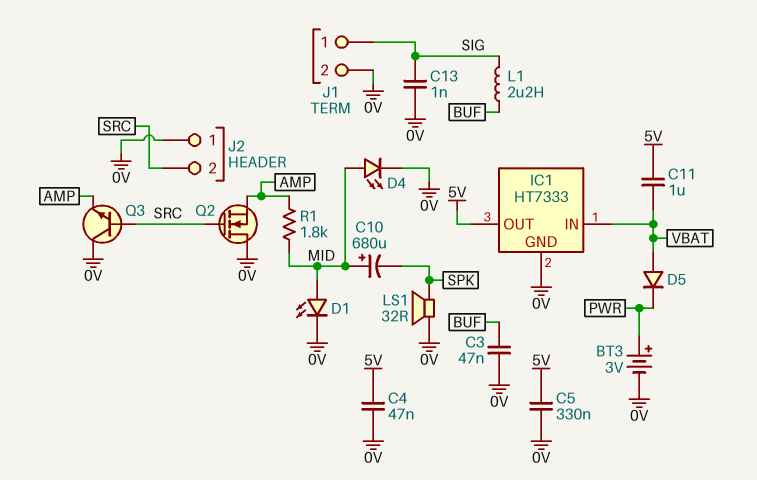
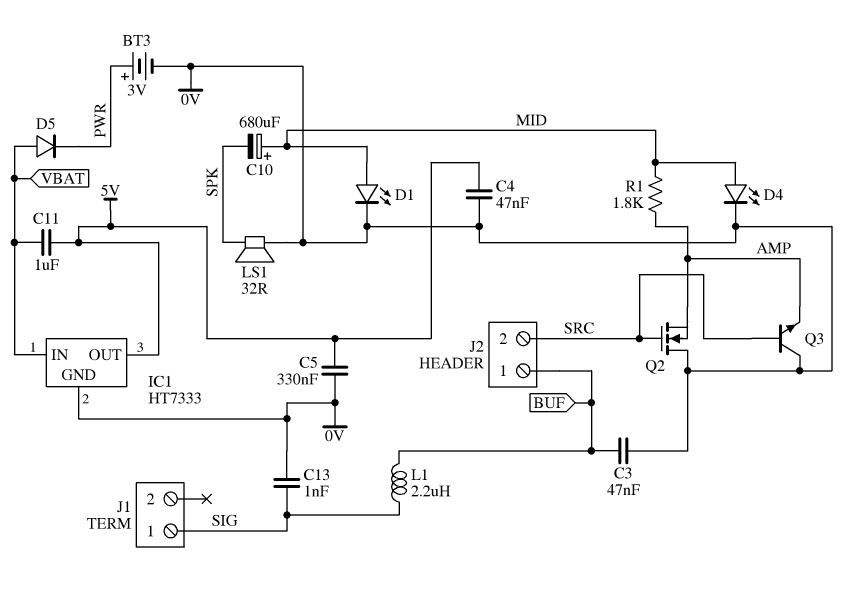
J1 pin 2: 0V -> none
J2 pin 1: 0V -> BUF

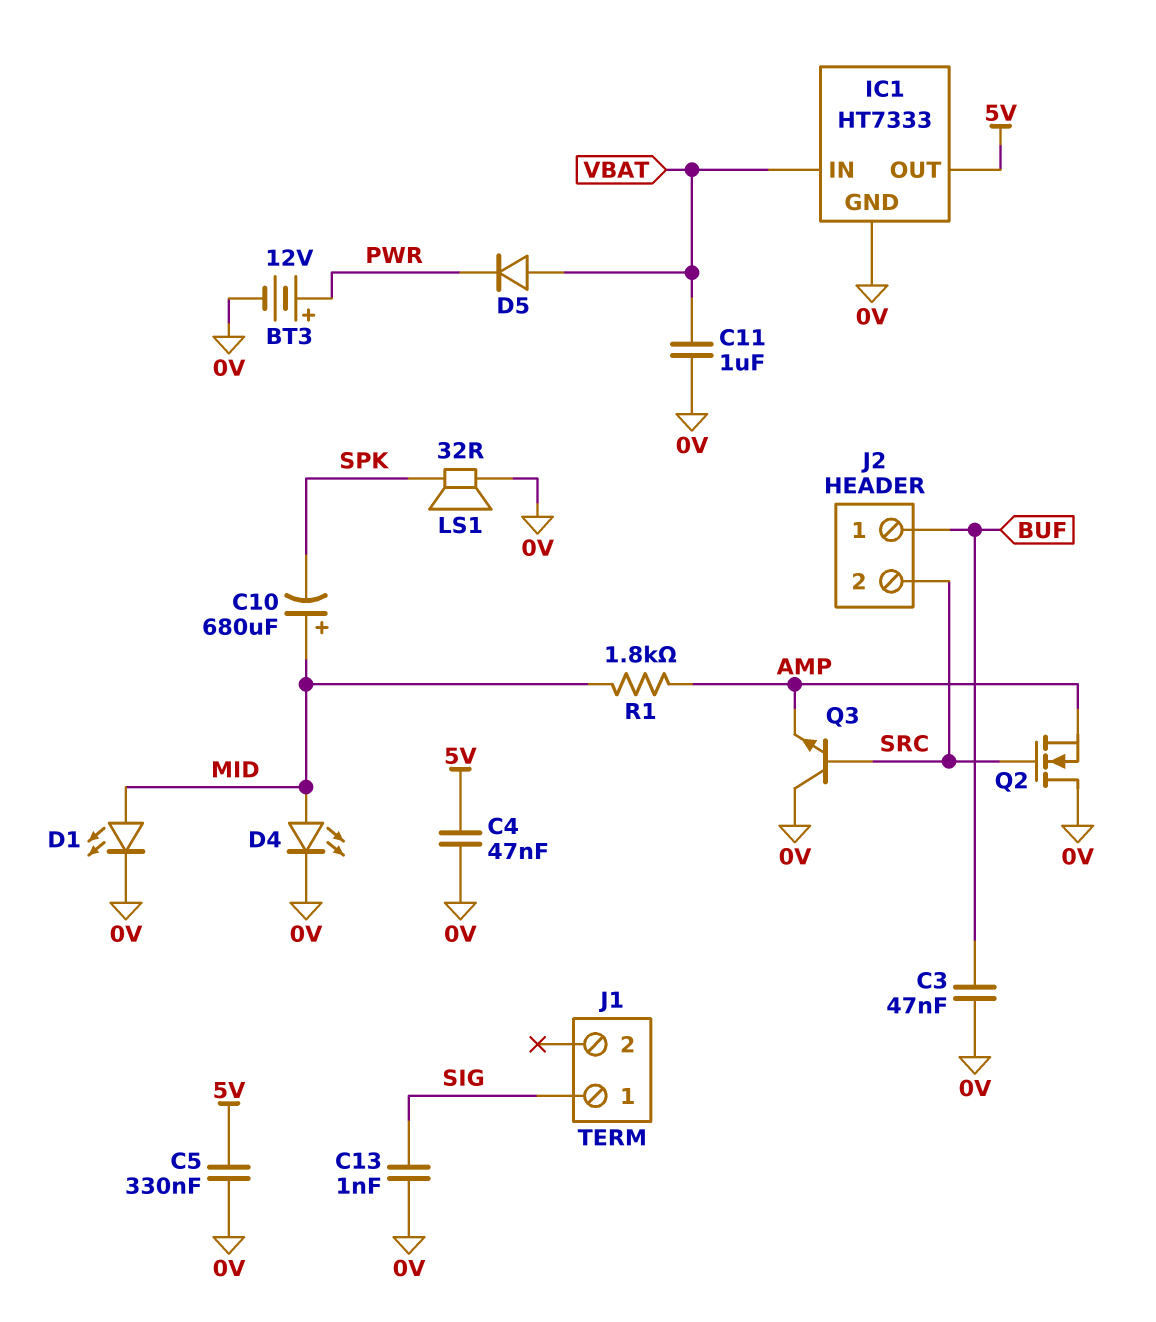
BT3: 3V (plus PWR, minus 0V) -> 12V (plus PWR, minus 0V)
C11: 1uF (5V, VBAT) -> 1uF (0V, VBAT)
L1: 2.2uH (BUF, SIG) -> none

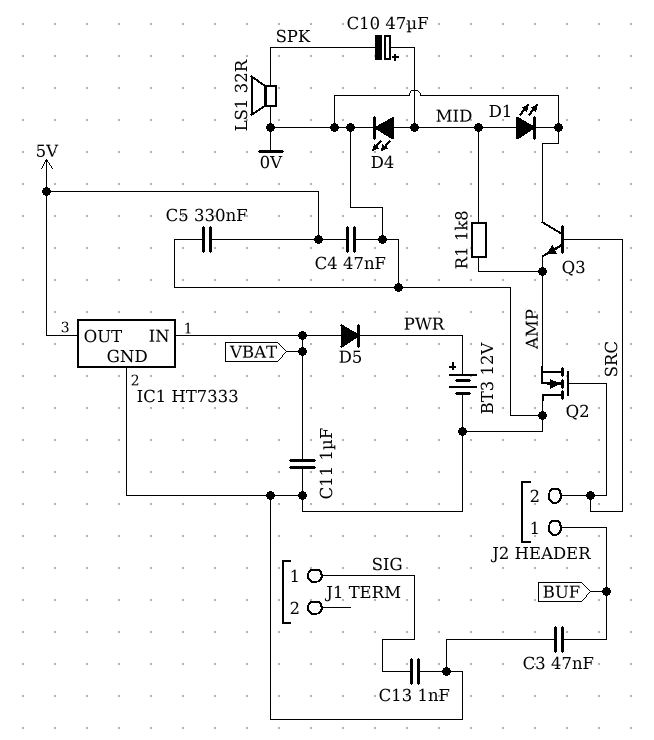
C10: 680uF (plus MID, minus SPK) -> 47uF (plus MID, minus SPK)

